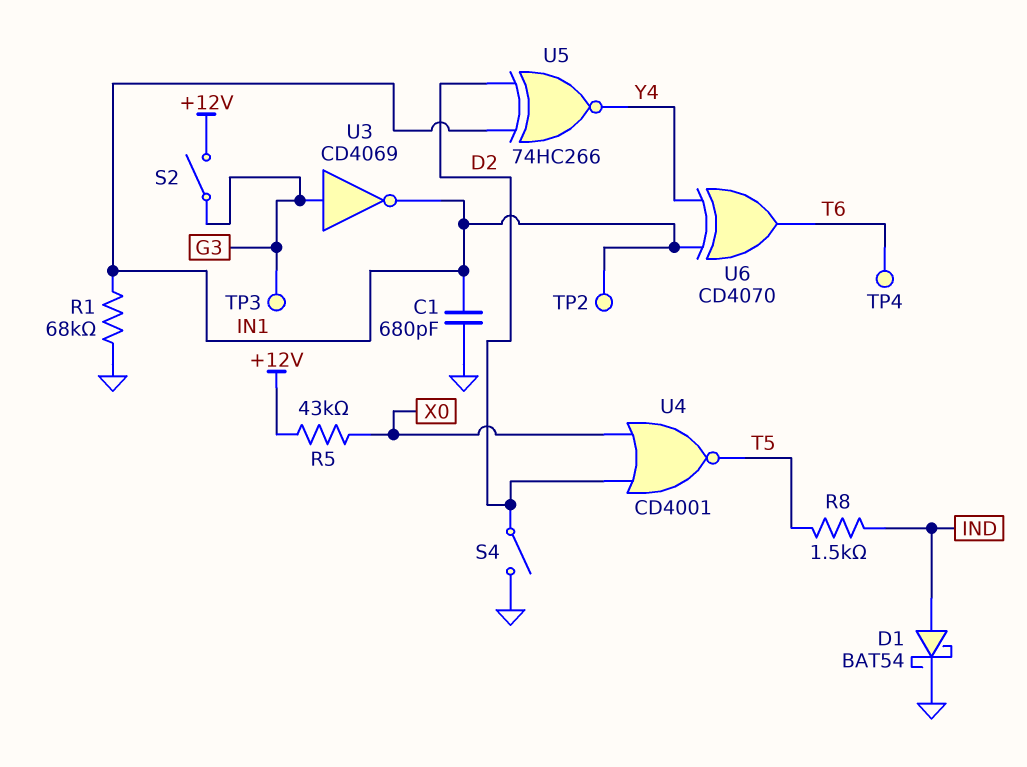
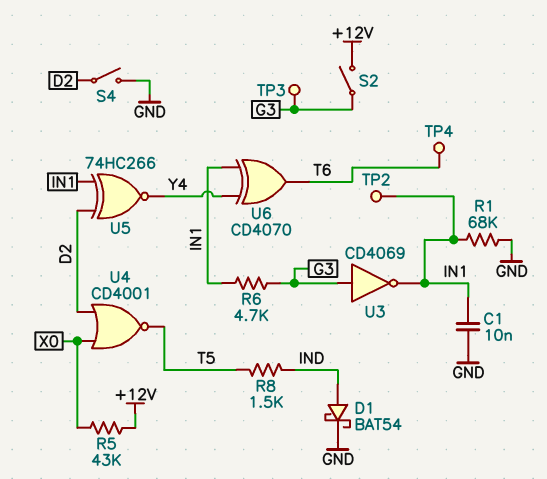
C1: 680pF (GND, IN1) -> 10nF (GND, IN1)
R6: none -> 4.7k (G3, IN1)

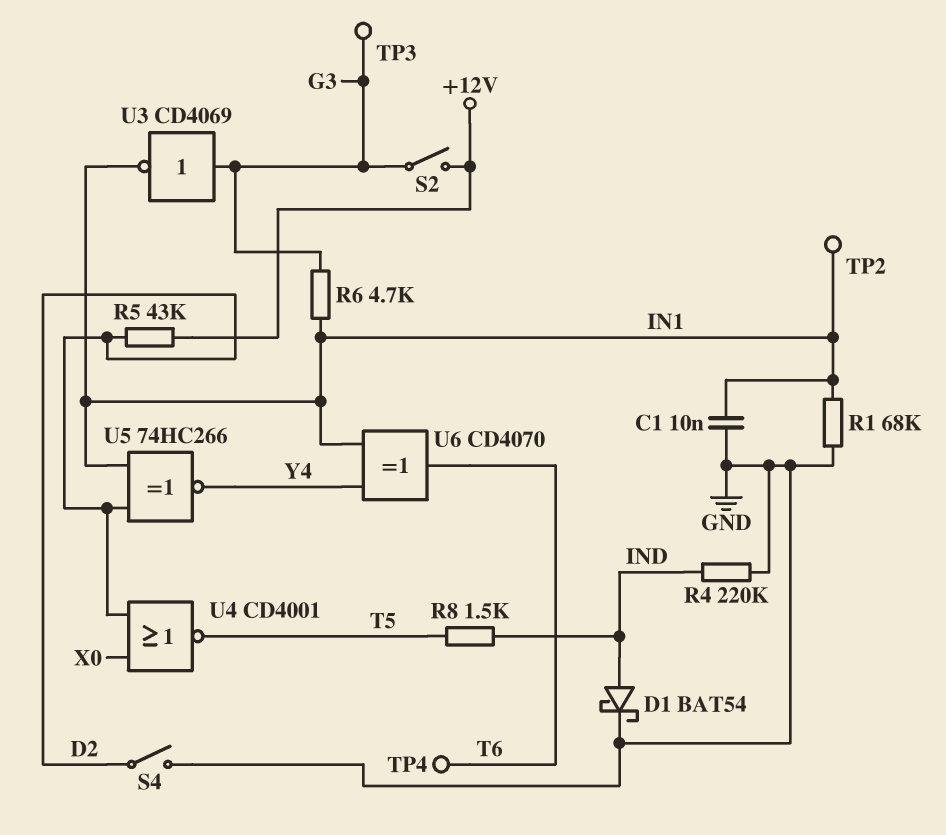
R4: none -> 220k (GND, IND)
R5: 43k (+12V, X0) -> 43k (+12V, D2)

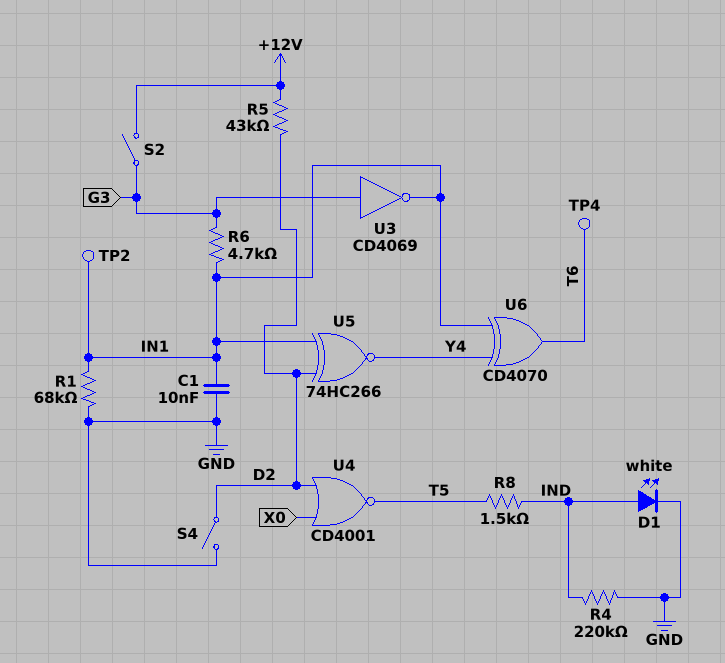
D1: schottky BAT54 (A IND, K GND) -> LED white (A IND, K GND)
TP3: test point (G3) -> none

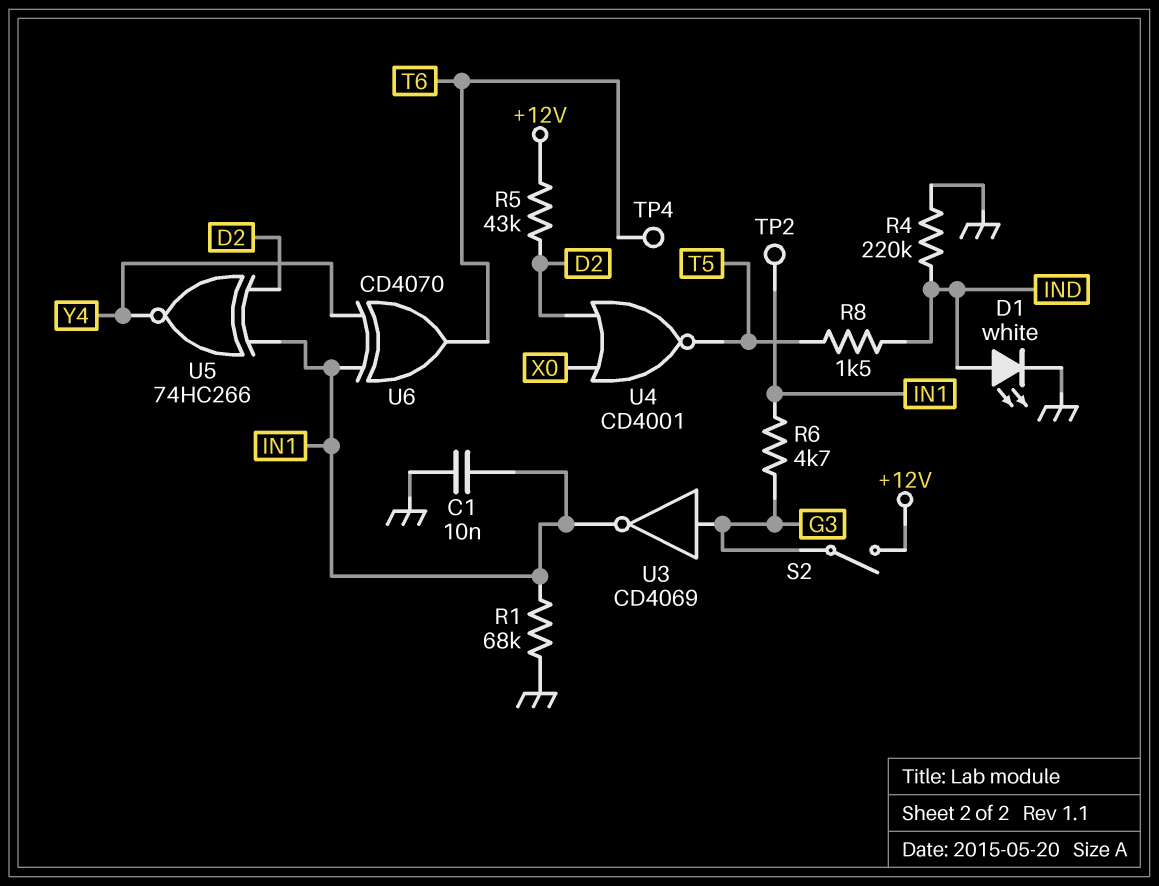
S4: switch (D2, GND) -> none

